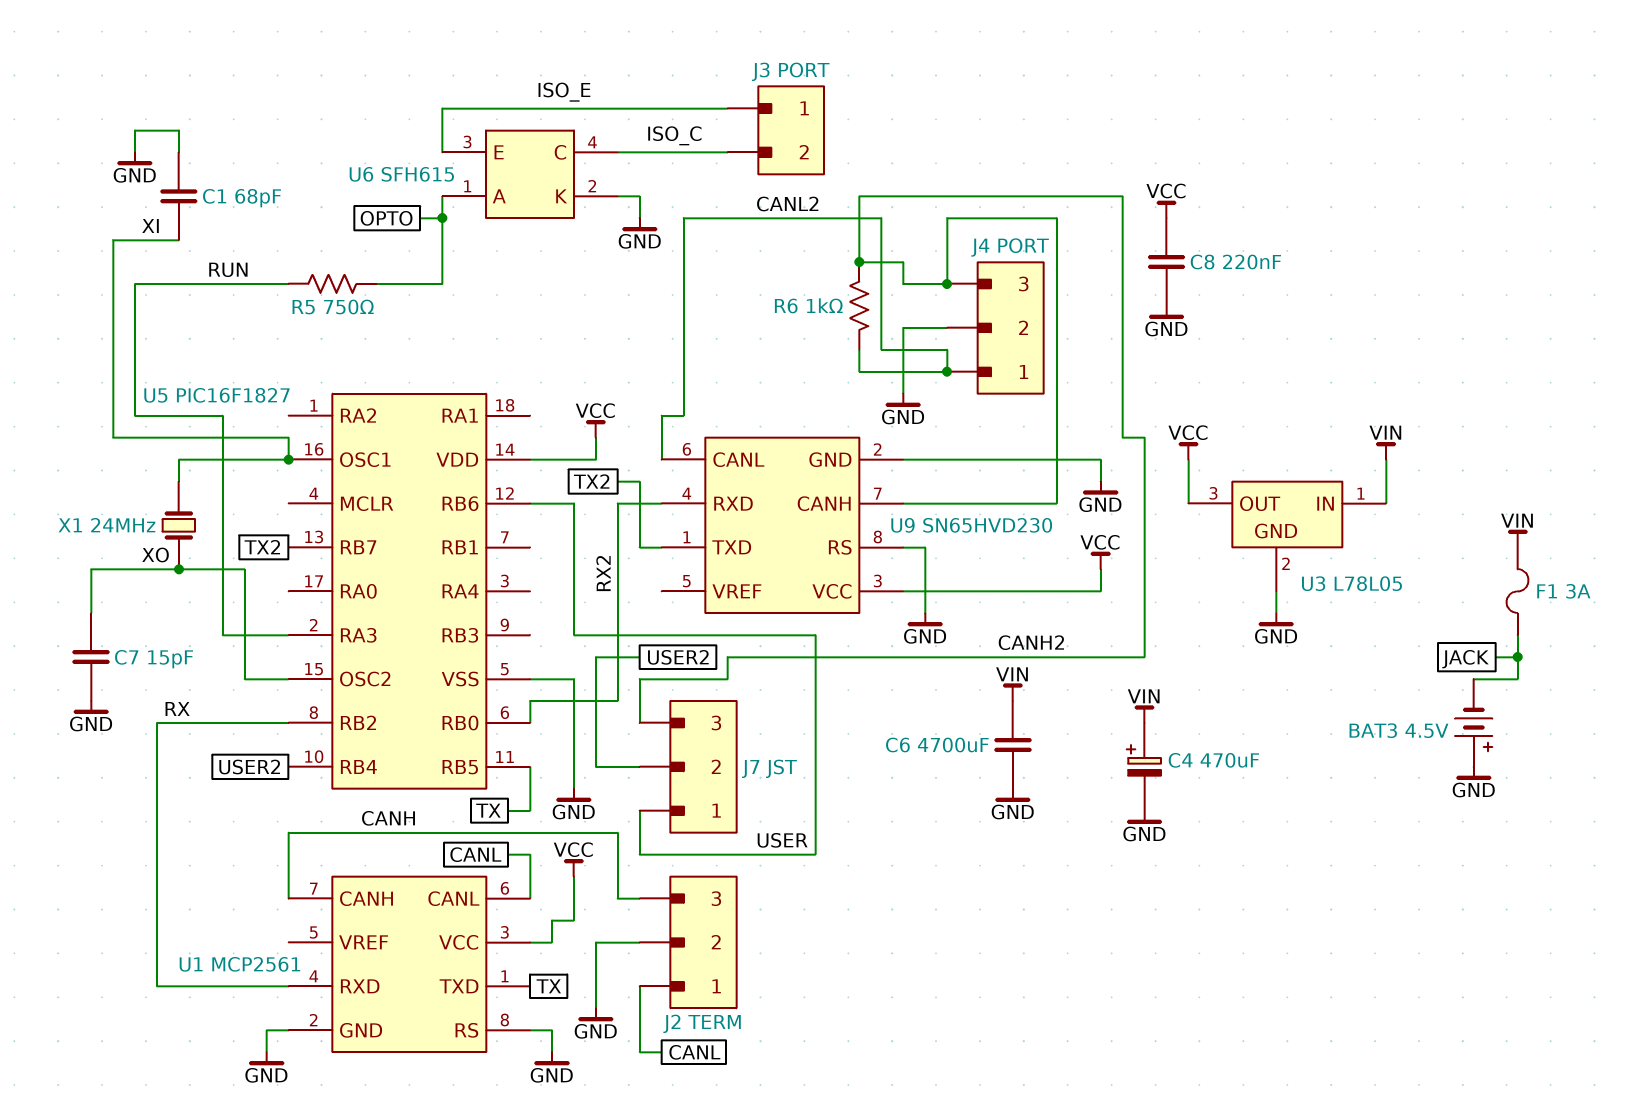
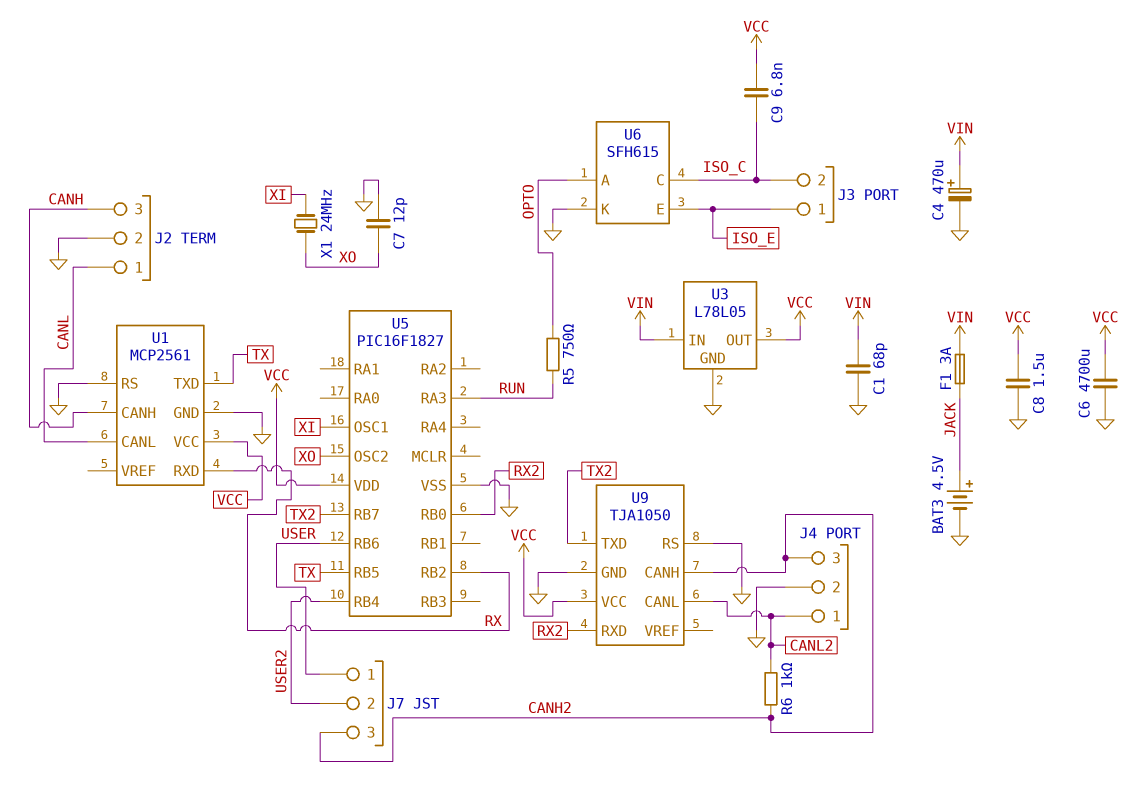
BAT3: 4.5V (plus GND, minus JACK) -> 4.5V (plus JACK, minus GND)
C1: 68pF (GND, XI) -> 68pF (GND, VIN)
C6: 4700uF (GND, VIN) -> 4700uF (GND, VCC)
C7: 15pF (GND, XO) -> 12pF (GND, XO)
C8: 220nF (GND, VCC) -> 1.5uF (GND, VCC)
C9: none -> 6.8nF (ISO_C, VCC)
U9: SN65HVD230 -> TJA1050

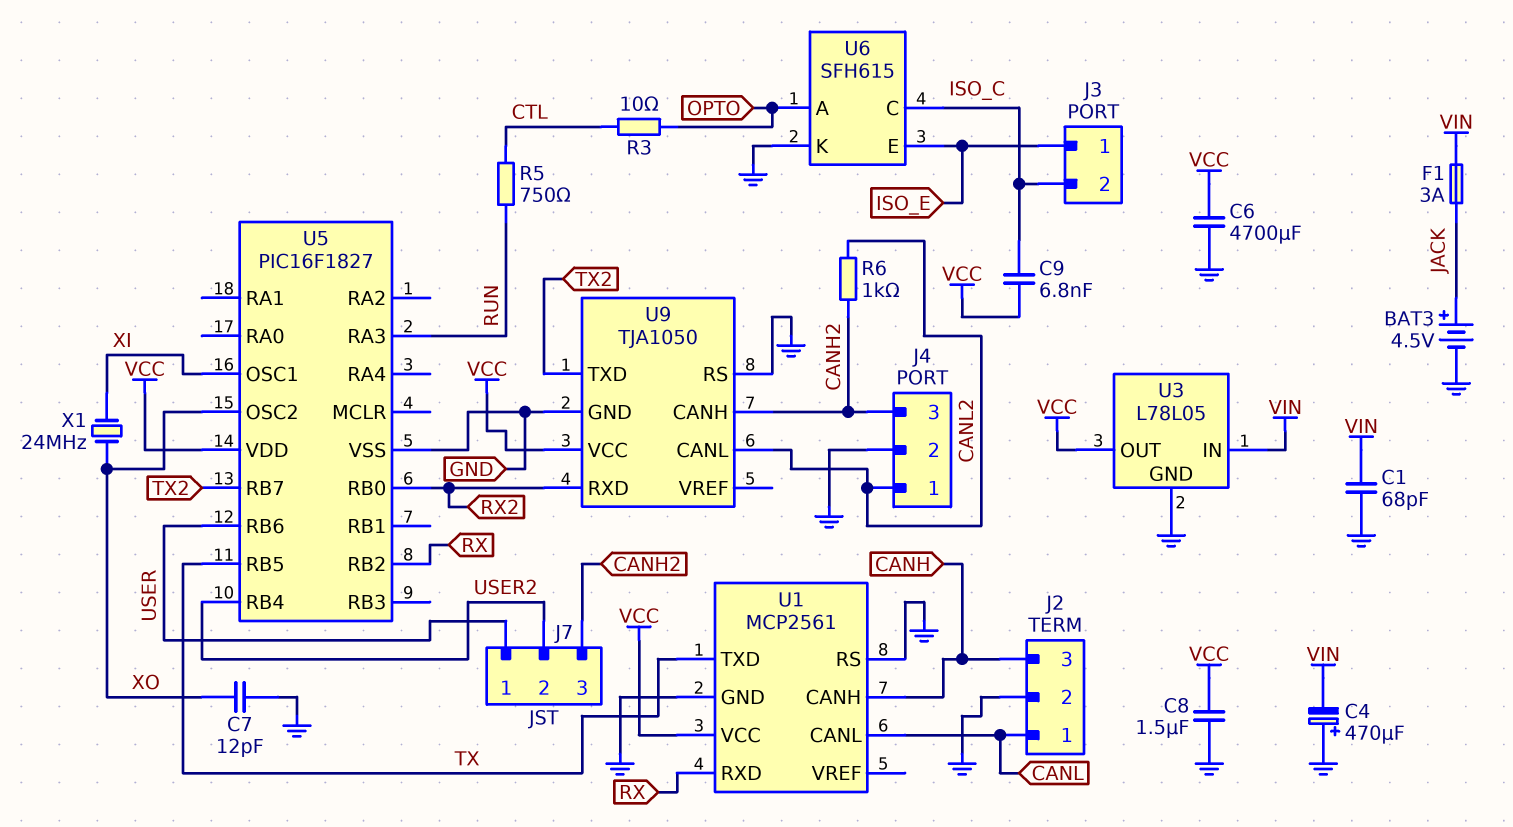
C4: 470uF (plus VIN, minus GND) -> 470uF (plus GND, minus VIN)
R3: none -> 10 (CTL, OPTO)
R5: 750 (OPTO, RUN) -> 750 (CTL, RUN)

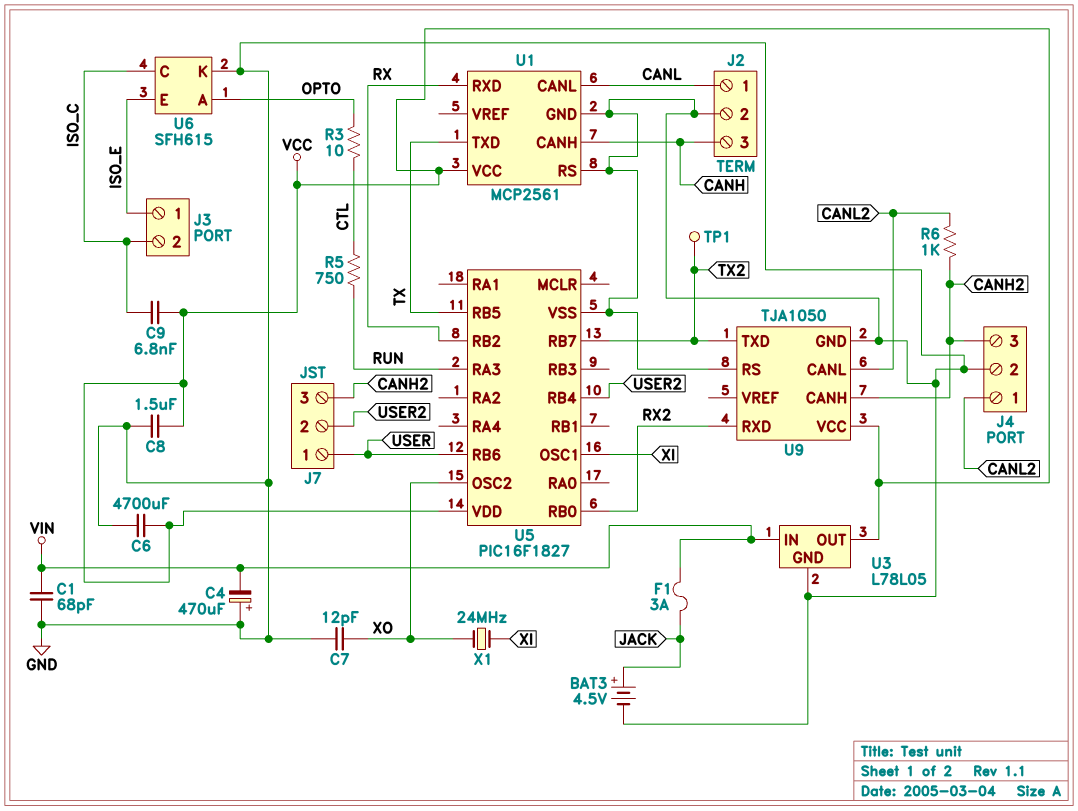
TP1: none -> test point (TX2)

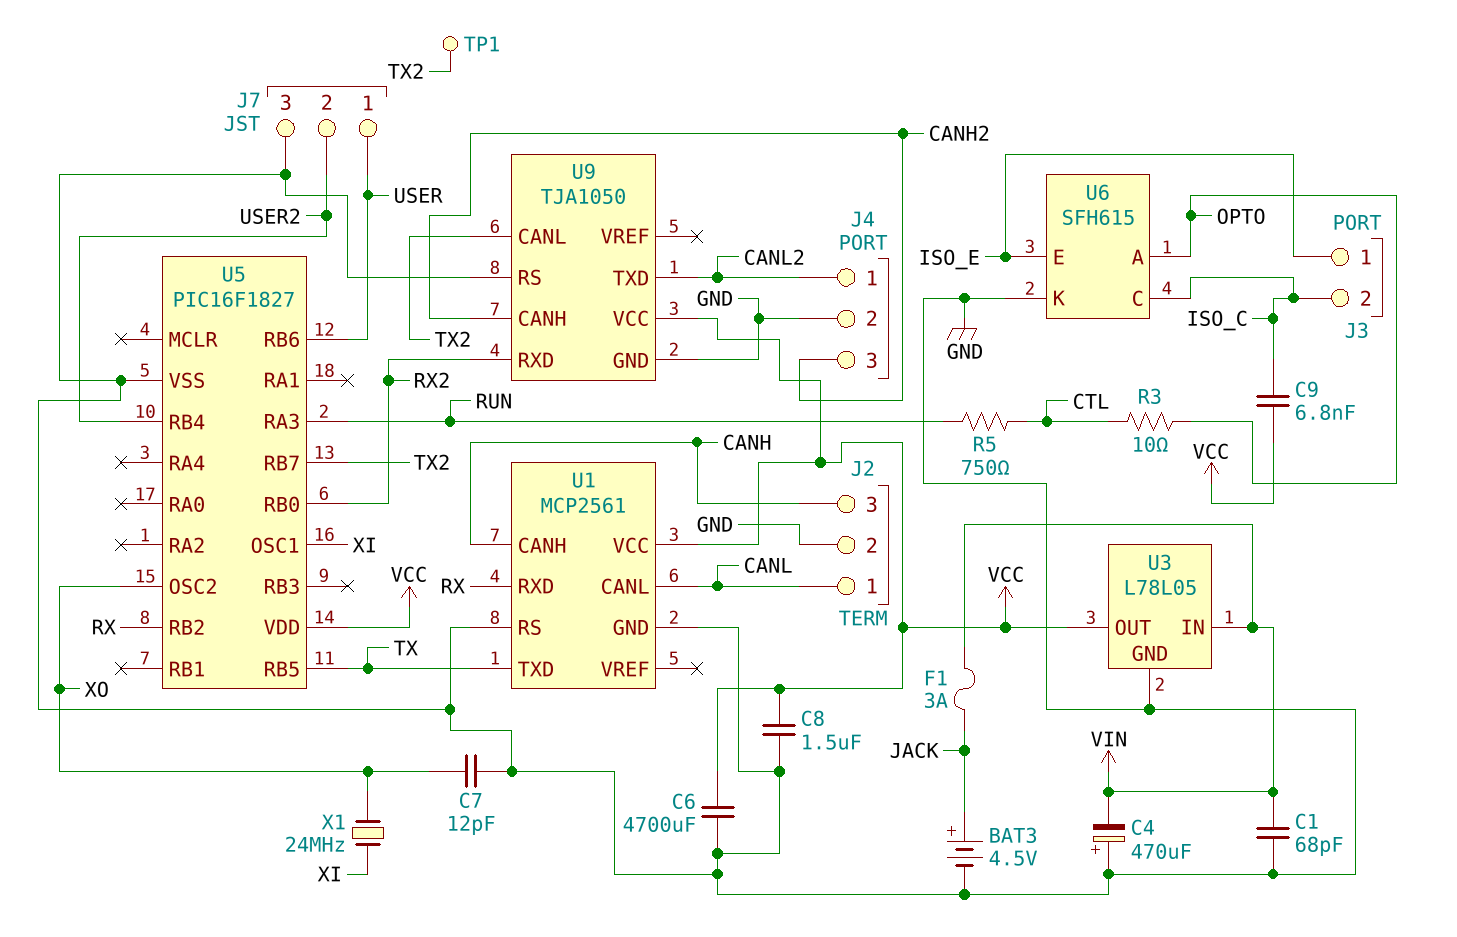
J7 pin 3: CANH2 -> GND
R6: 1k (CANH2, CANL2) -> none
U9 pin CANL: CANL2 -> TX2
U9 pin TXD: TX2 -> CANL2

